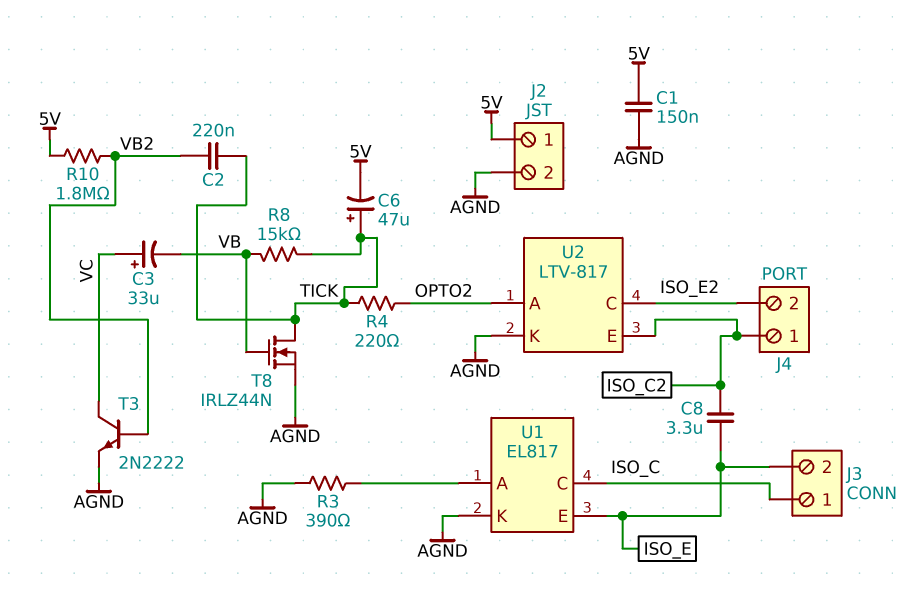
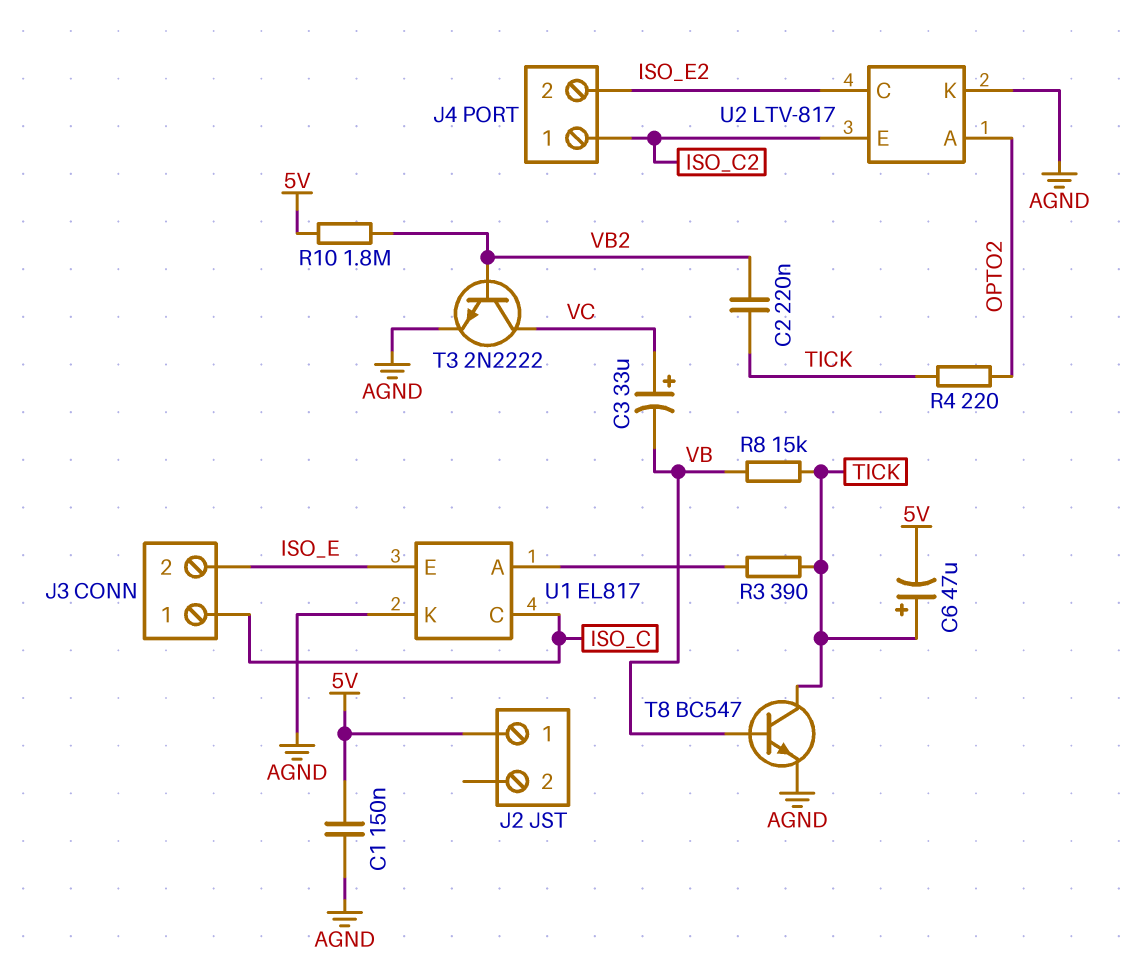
C8: 3.3uF (ISO_C2, ISO_E) -> none
J2 pin 2: AGND -> none
R3: 390 (AGND, U1/A) -> 390 (TICK, U1/A)
T8: NMOS IRLZ44N (G VB, D TICK, S AGND) -> NPN BC547 (B VB, C TICK, E AGND)

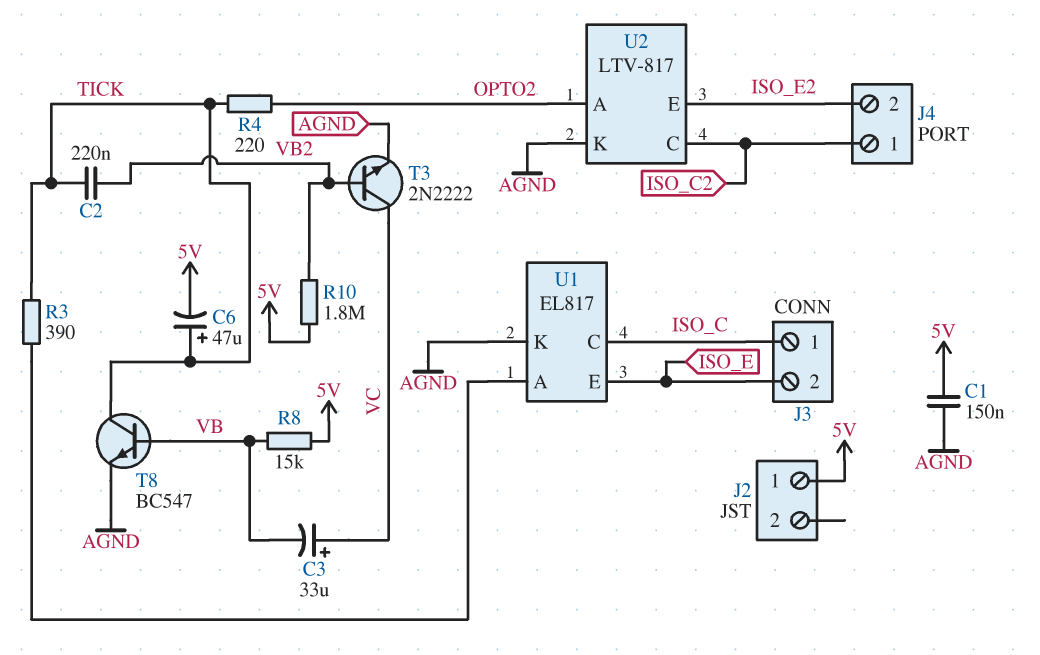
R8: 15k (TICK, VB) -> 15k (5V, VB)
U2 pin C: ISO_E2 -> ISO_C2
U2 pin E: ISO_C2 -> ISO_E2

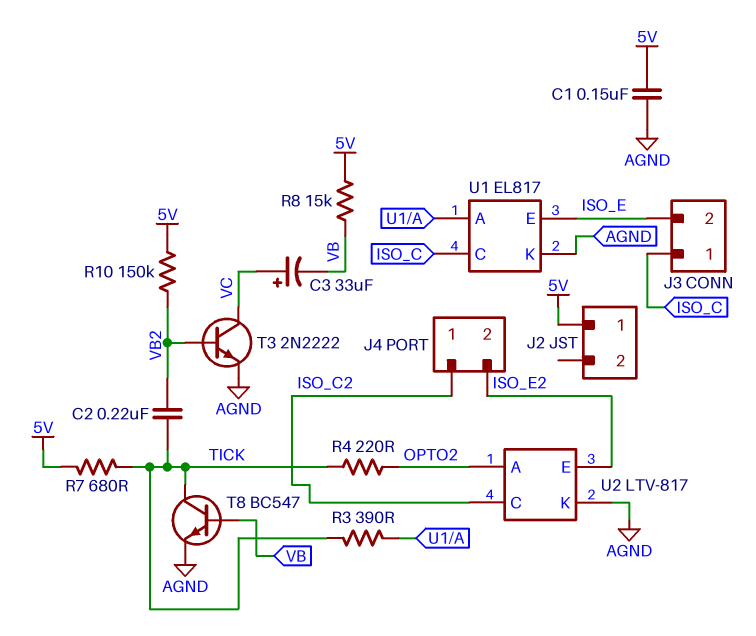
C6: 47uF (plus TICK, minus 5V) -> none
R7: none -> 680 (5V, TICK)
R10: 1.8M (5V, VB2) -> 150k (5V, VB2)

